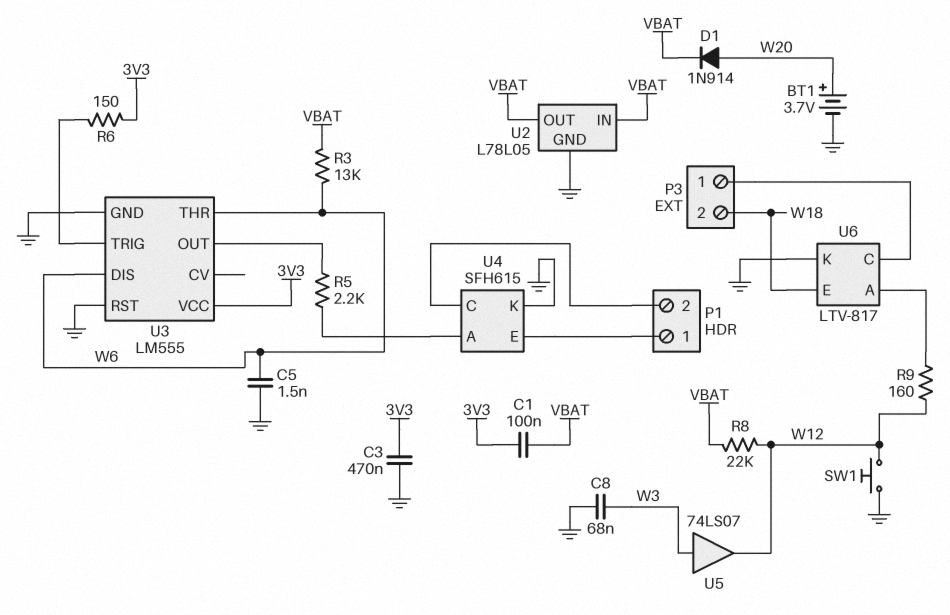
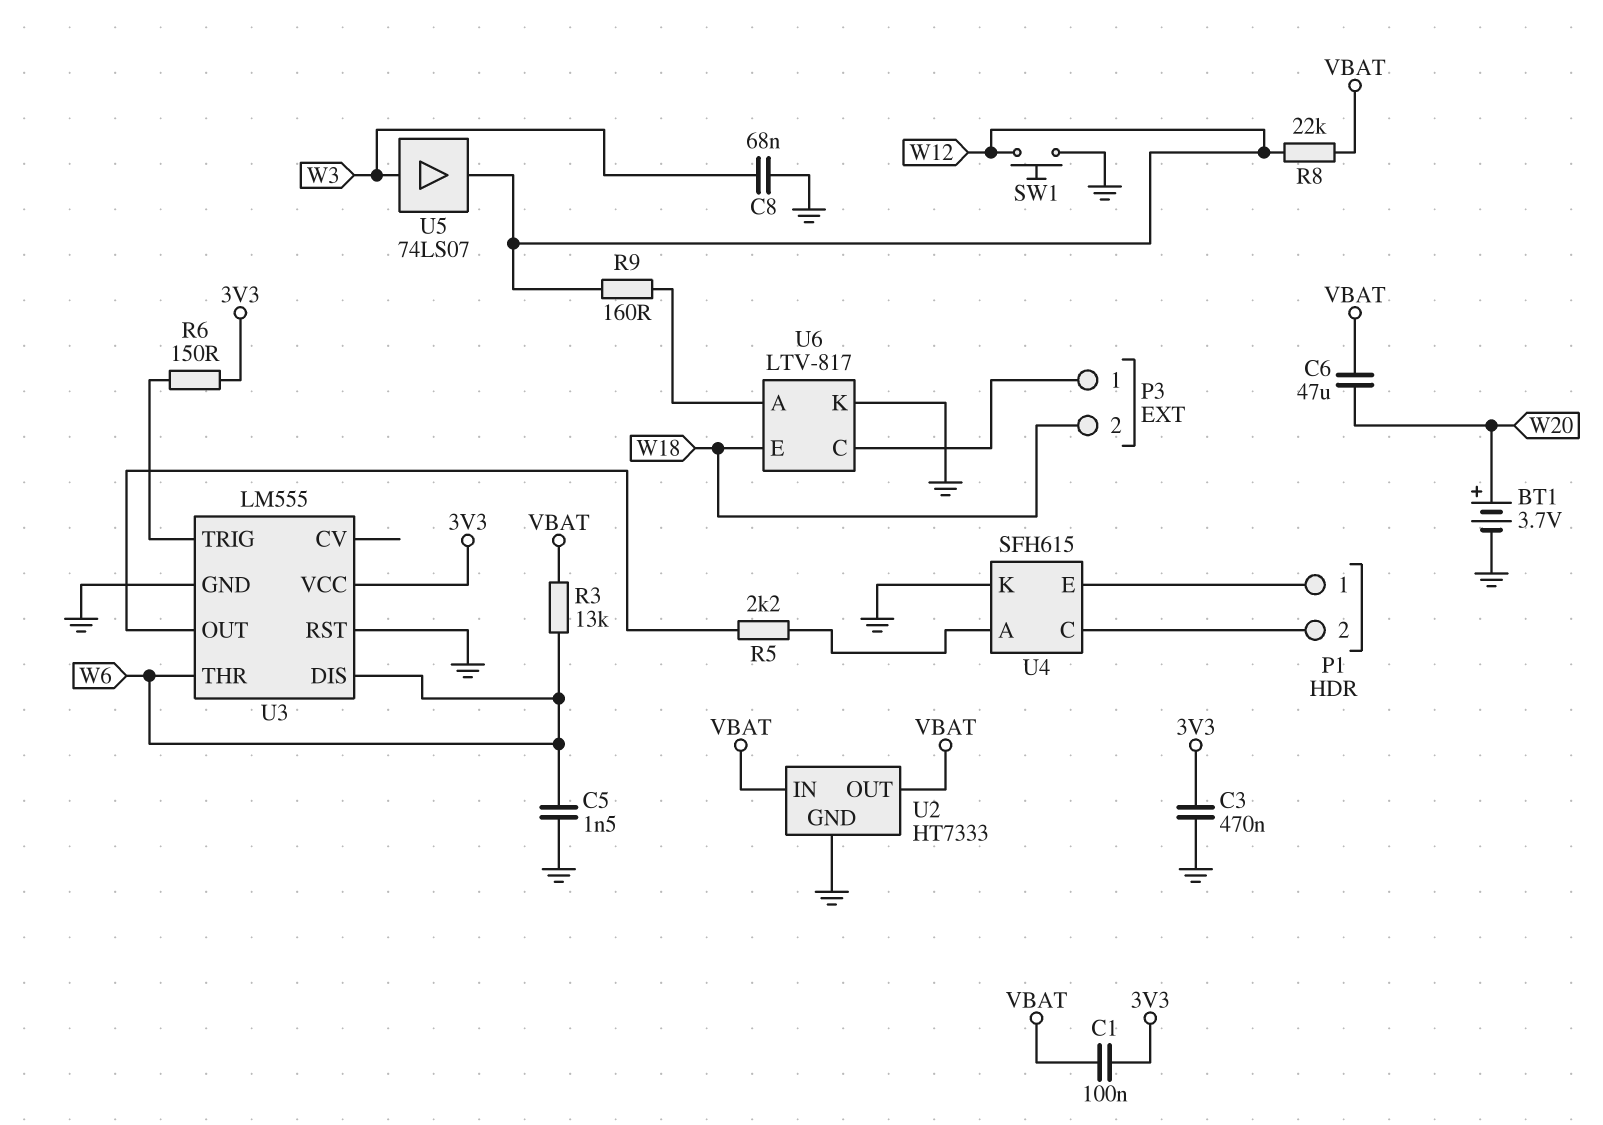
C6: none -> 47uF (VBAT, W20)
D1: diode 1N914 (A W20, K VBAT) -> none
U2: L78L05 -> HT7333

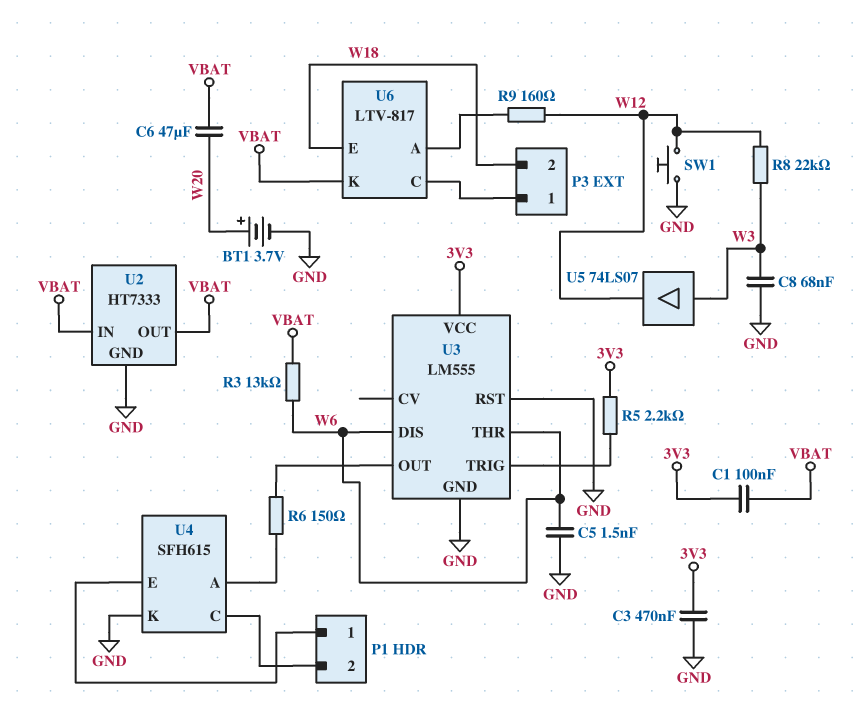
R5: 2.2k (U3/OUT, U4/A) -> 2.2k (3V3, U3/TRIG)
R6: 150 (3V3, U3/TRIG) -> 150 (U3/OUT, U4/A)
R8: 22k (VBAT, W12) -> 22k (W3, W12)
U6 pin K: GND -> VBAT

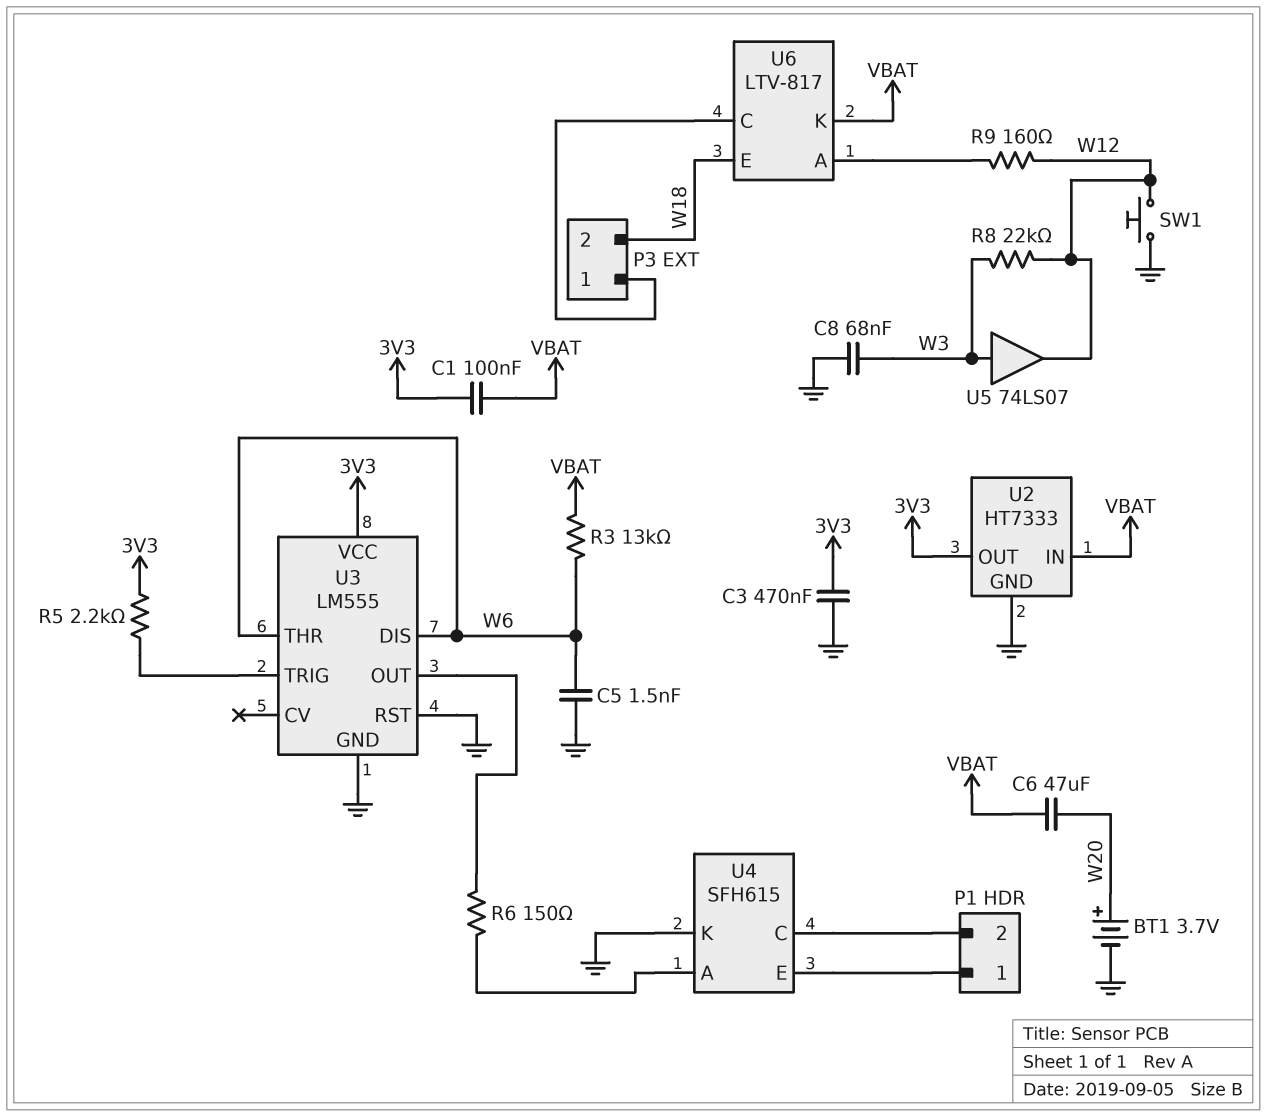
U2 pin OUT: VBAT -> 3V3

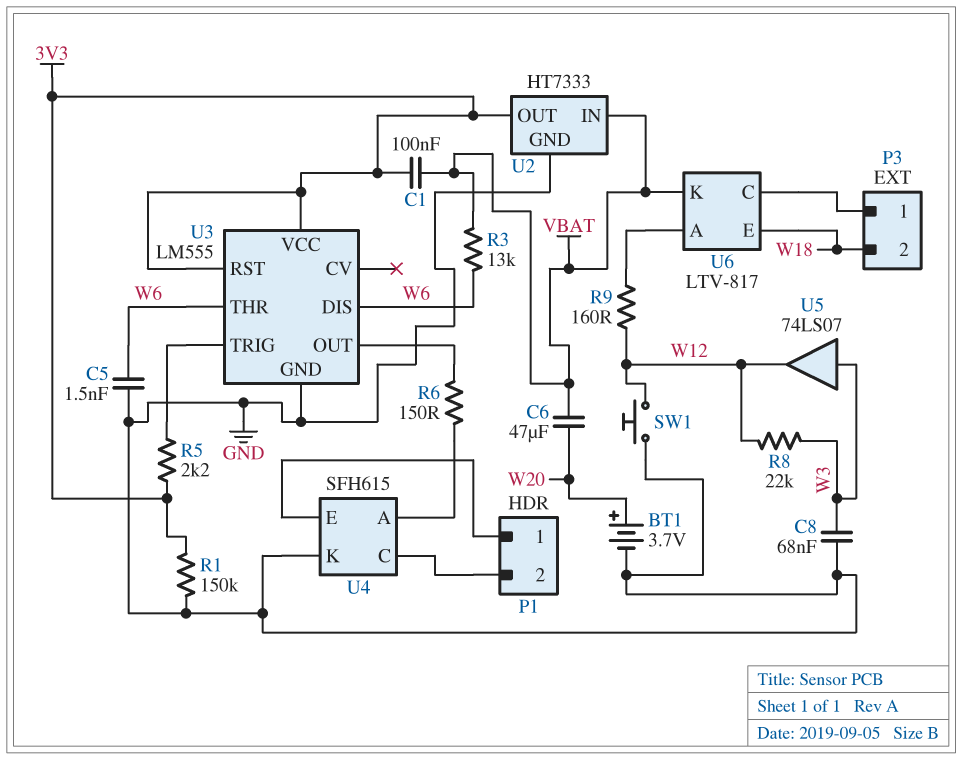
C3: 470nF (3V3, GND) -> none
R1: none -> 150k (3V3, GND)
U3 pin RST: GND -> 3V3

